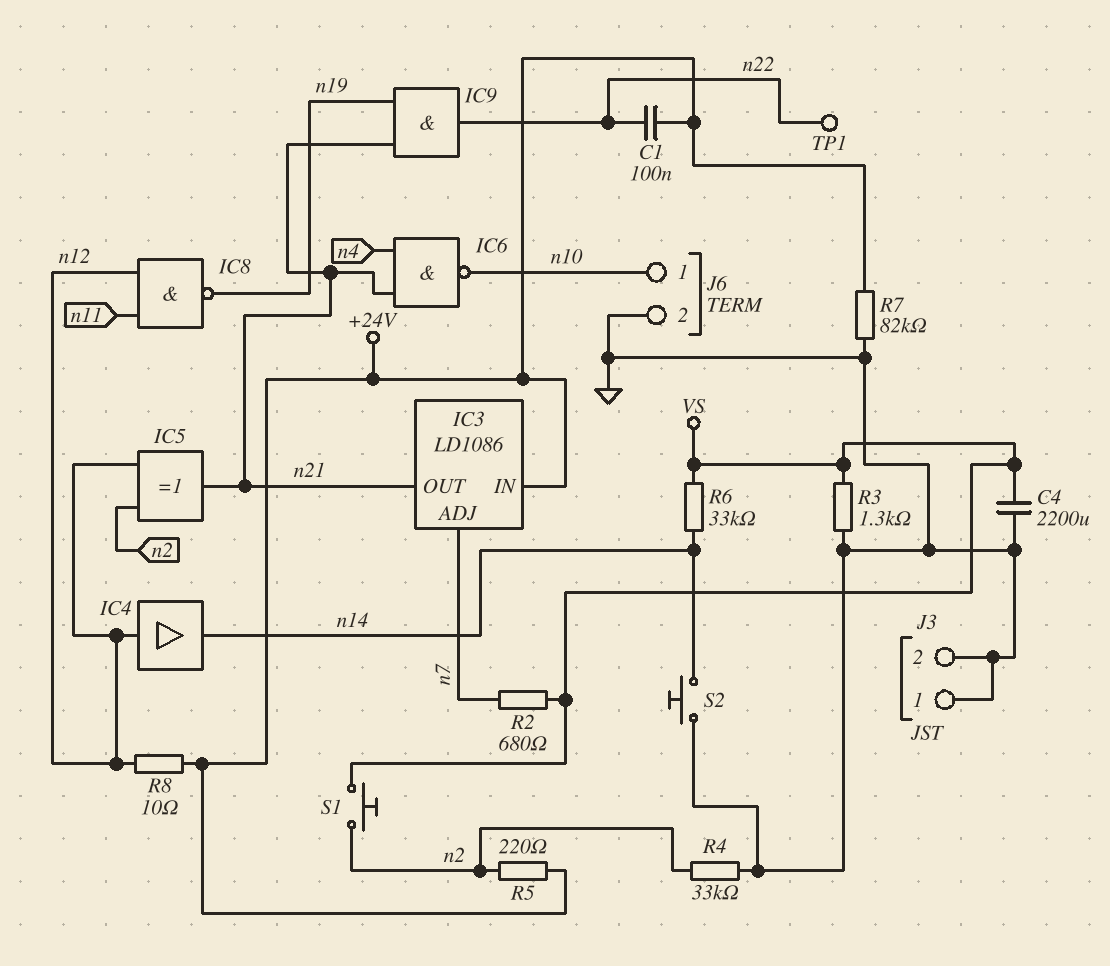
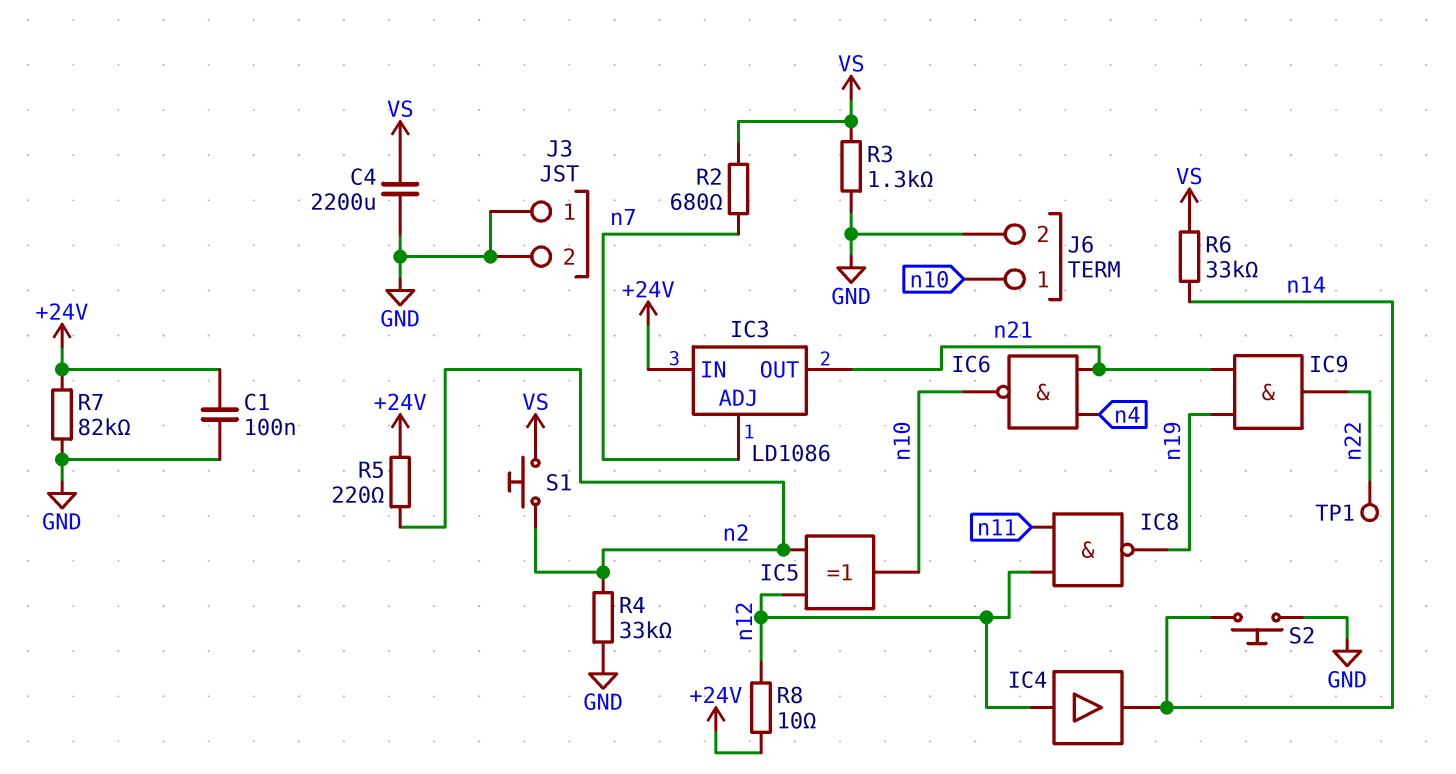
C1: 100nF (+24V, n22) -> 100nF (+24V, GND)
IC5: XOR (in n2, in n12, out n21) -> XOR (in n2, in n12, out n10)

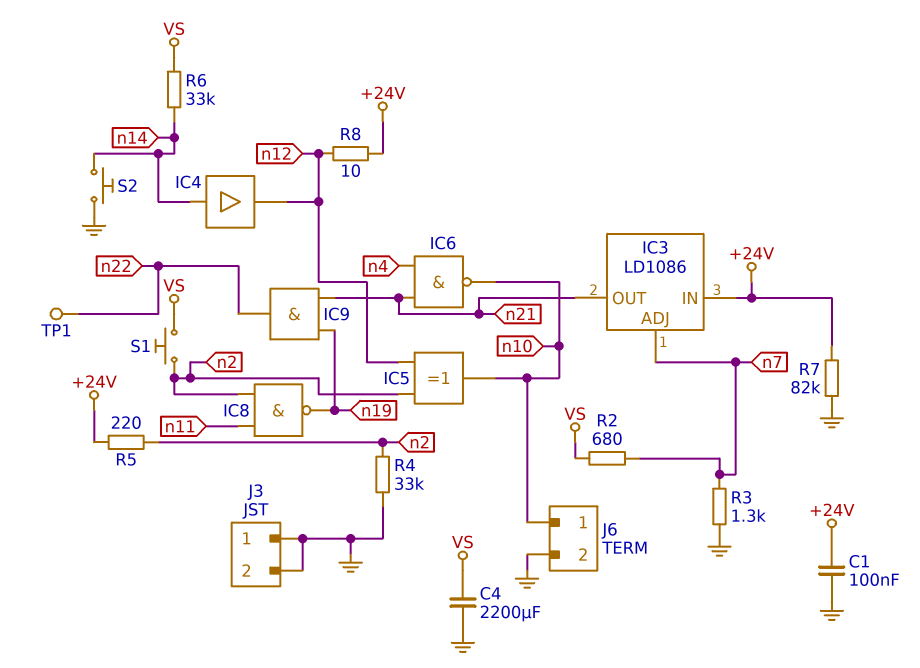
IC4: buffer (in n12, out n14) -> buffer (in n14, out n12)
IC8: NAND (in n11, in n12, out n19) -> NAND (in n2, in n11, out n19)
R3: 1.3k (GND, VS) -> 1.3k (GND, n7)

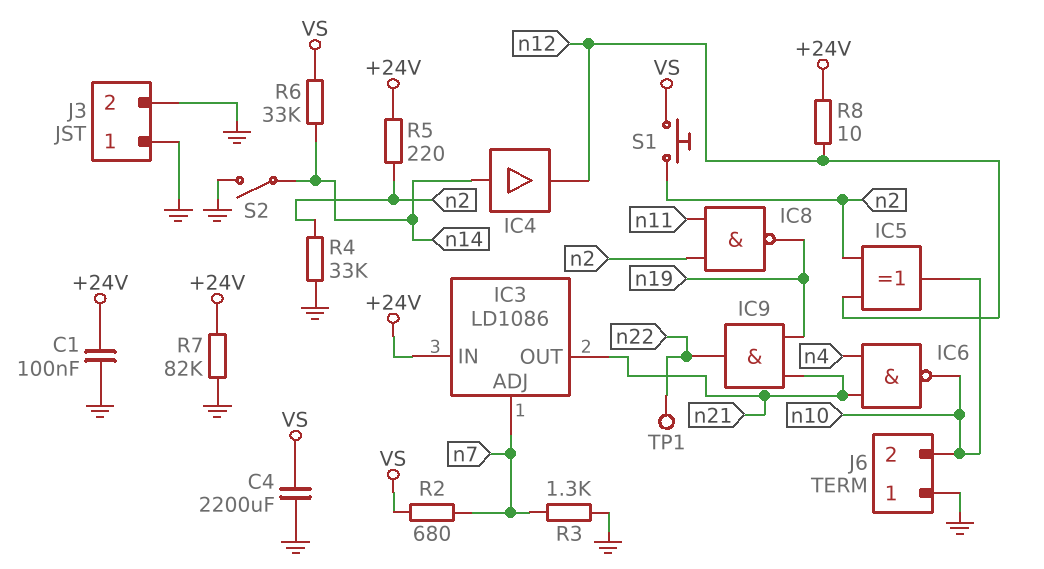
J6 pin 1: n10 -> GND
J6 pin 2: GND -> n10
S2: button (GND, n14) -> switch (GND, n14)

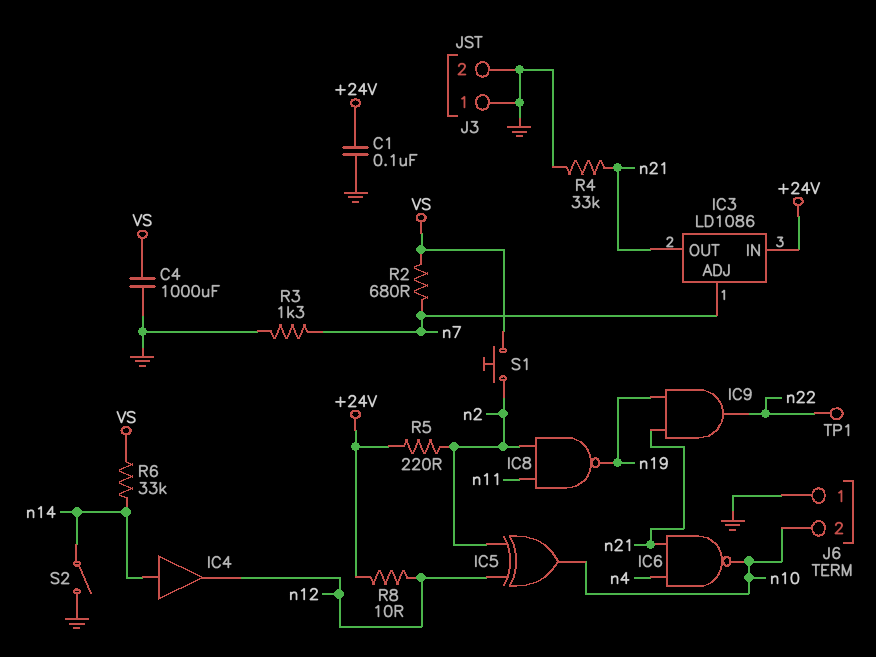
C4: 2200uF (GND, VS) -> 1000uF (GND, VS)
R4: 33k (GND, n2) -> 33k (GND, n21)
R7: 82k (+24V, GND) -> none

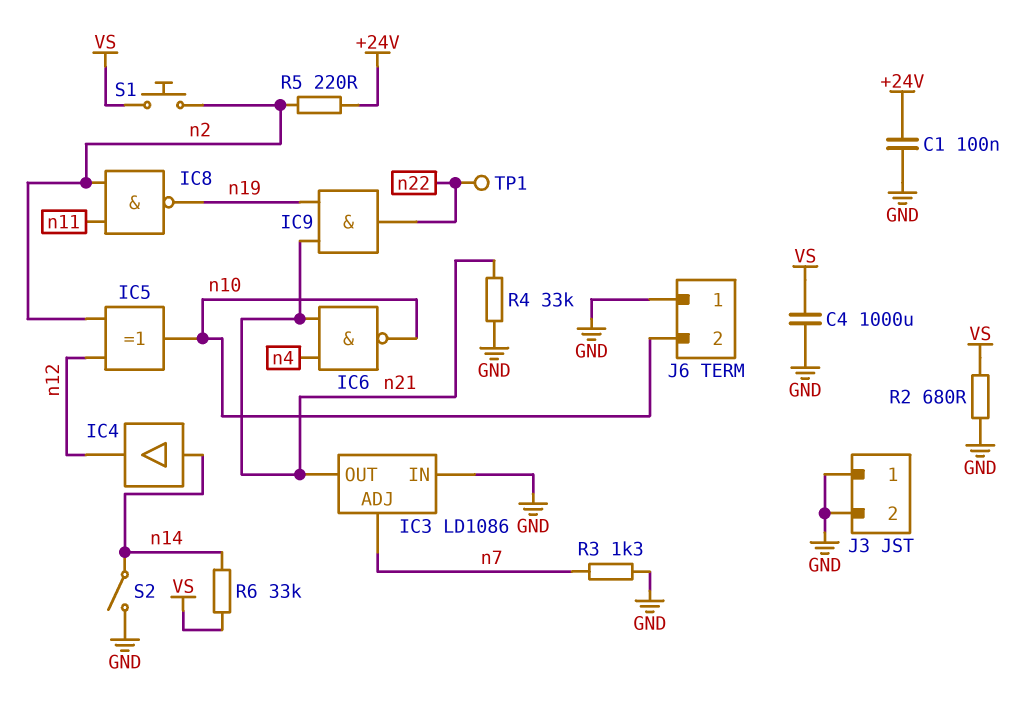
IC3 pin IN: +24V -> GND
R2: 680 (VS, n7) -> 680 (GND, VS)
R8: 10 (+24V, n12) -> none

